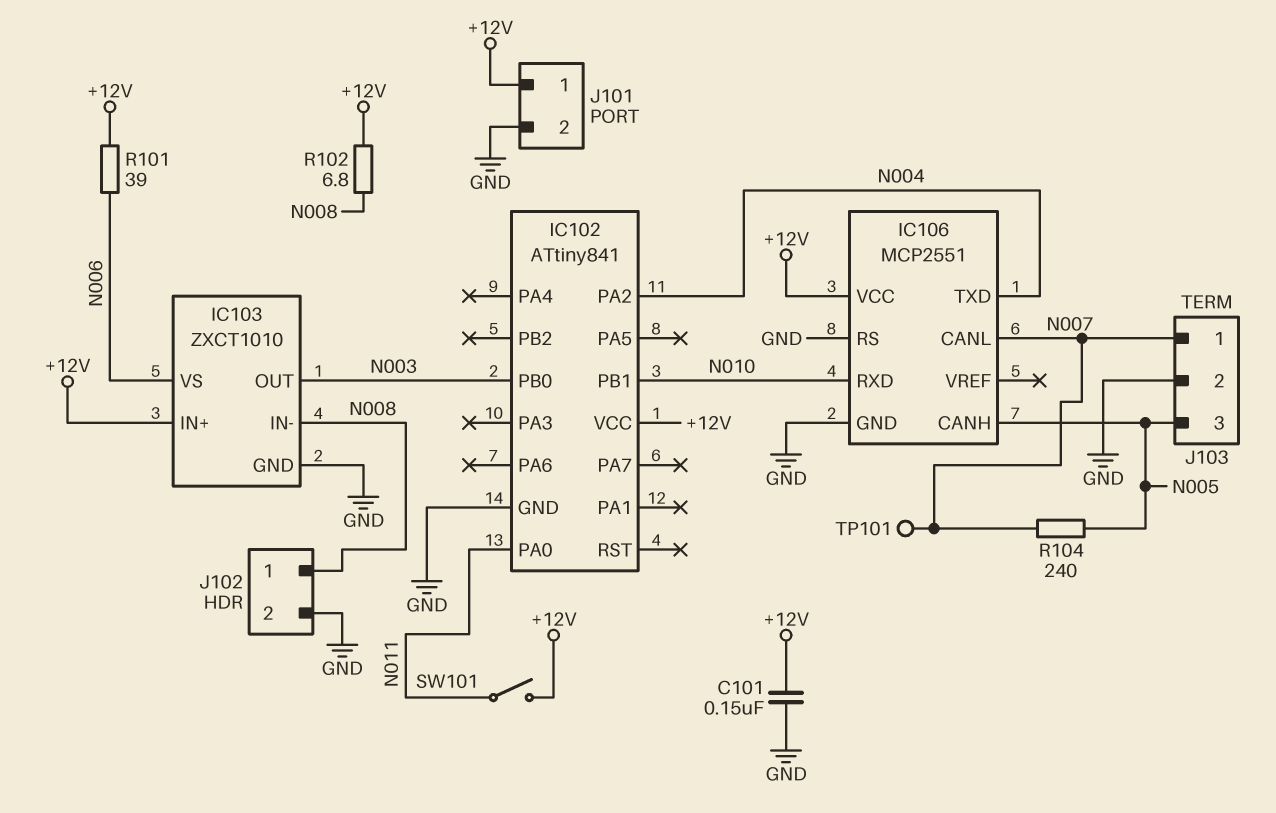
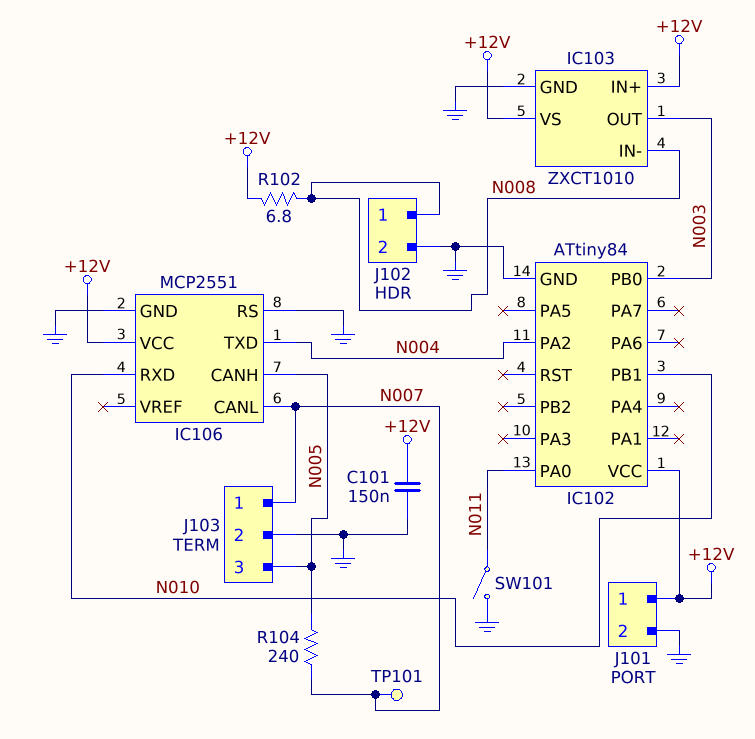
IC102: ATtiny841 -> ATtiny84
IC103 pin VS: N006 -> +12V
R101: 39 (+12V, N006) -> none
SW101: switch (+12V, N011) -> switch (GND, N011)

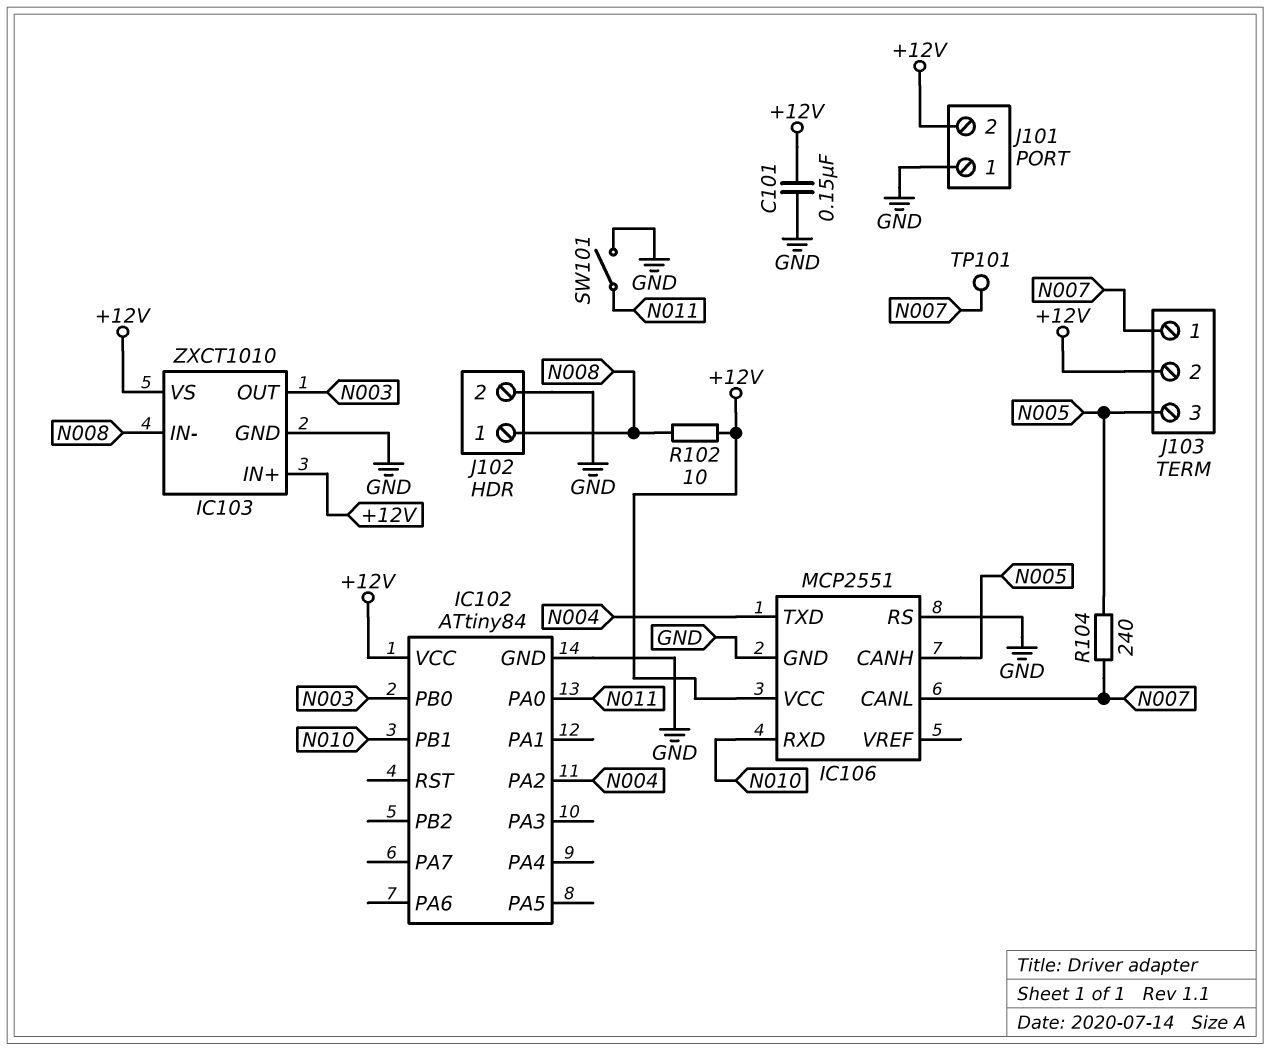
J101 pin 1: +12V -> GND
J101 pin 2: GND -> +12V
J103 pin 2: GND -> +12V
R102: 6.8 (+12V, N008) -> 10 (+12V, N008)

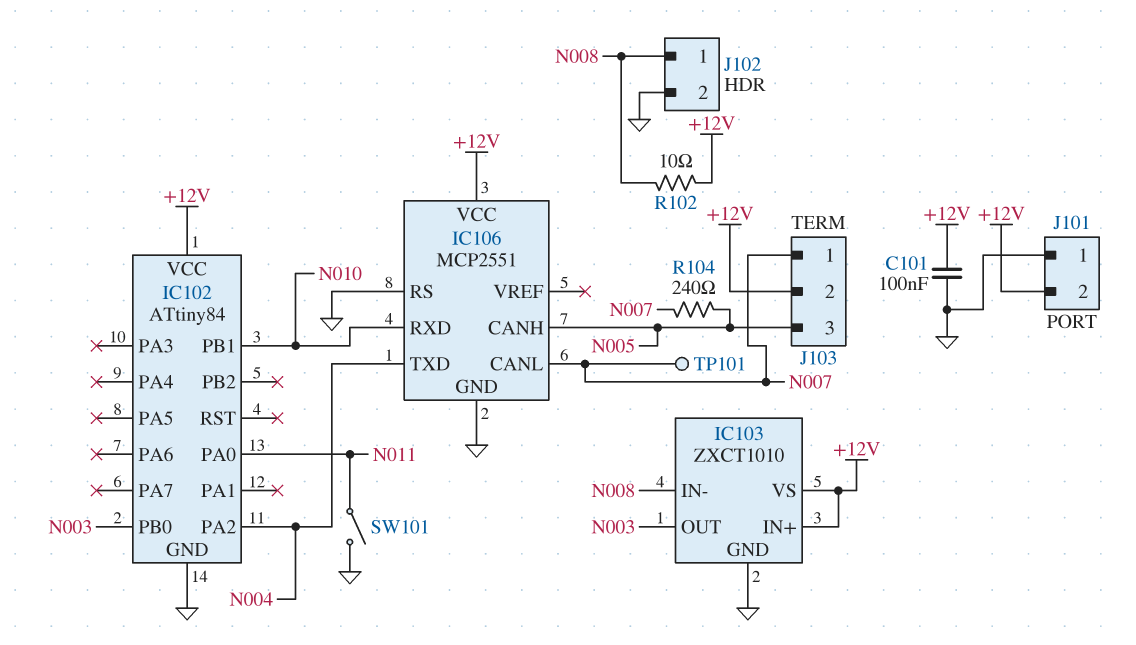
C101: 150nF (+12V, GND) -> 100nF (+12V, GND)

